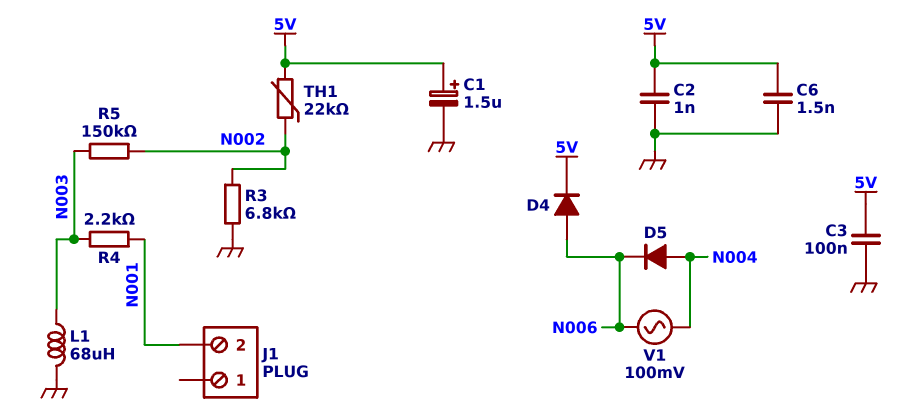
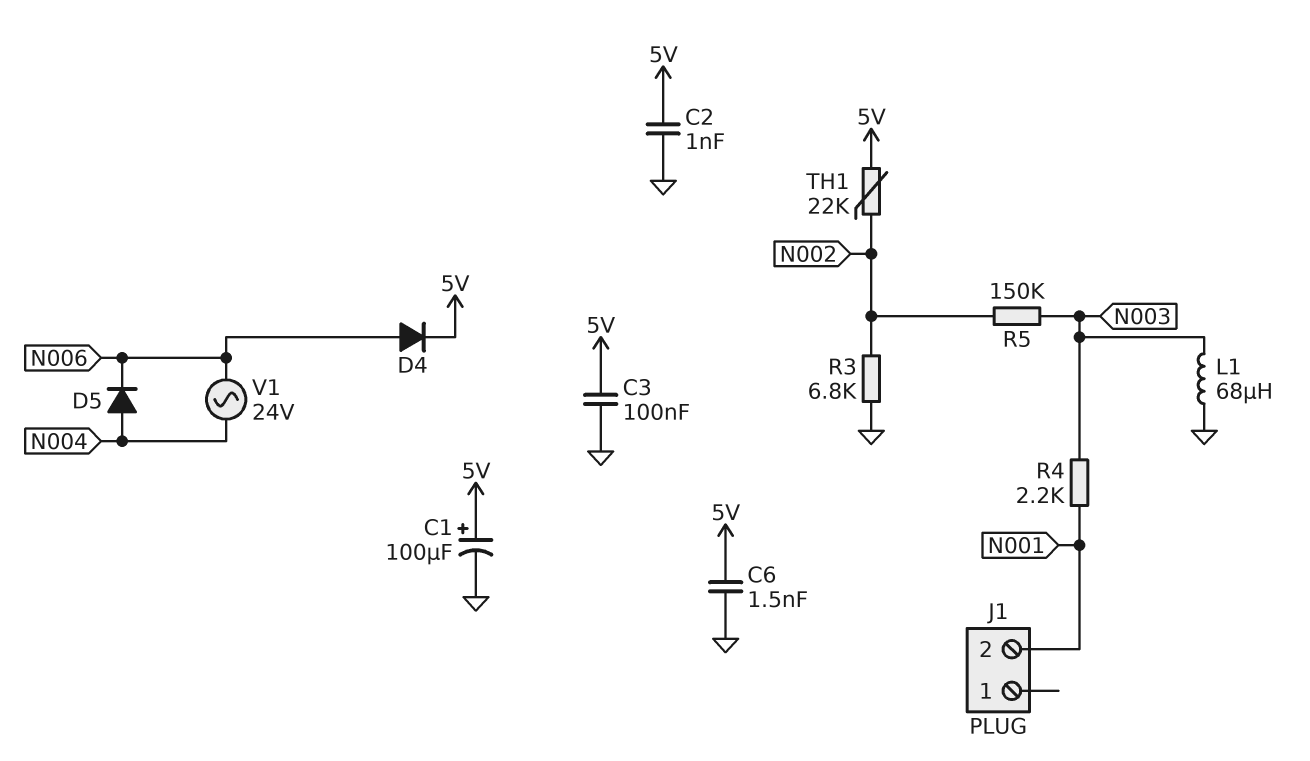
C1: 1.5uF (plus 5V, minus GND) -> 100uF (plus 5V, minus GND)
V1: AC 100mV (N004, N006) -> AC 24V (N004, N006)

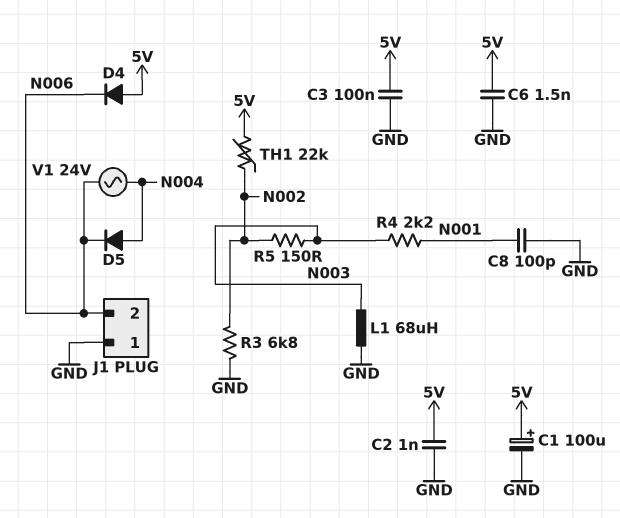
C8: none -> 100pF (GND, N001)
D4: diode (A N006, K 5V) -> diode (A 5V, K N006)
J1 pin 1: none -> GND
J1 pin 2: N001 -> N006
R5: 150k (N002, N003) -> 150 (N002, N003)

